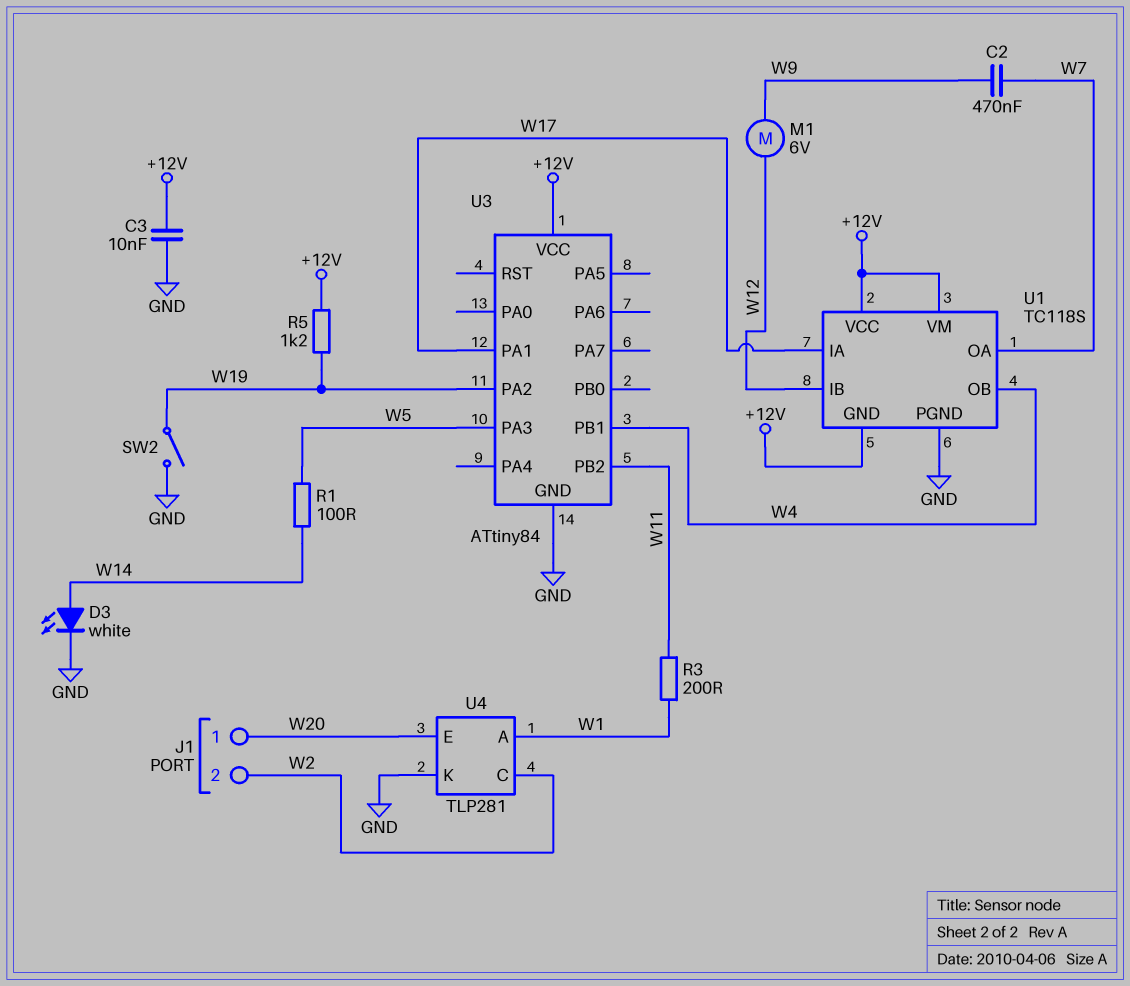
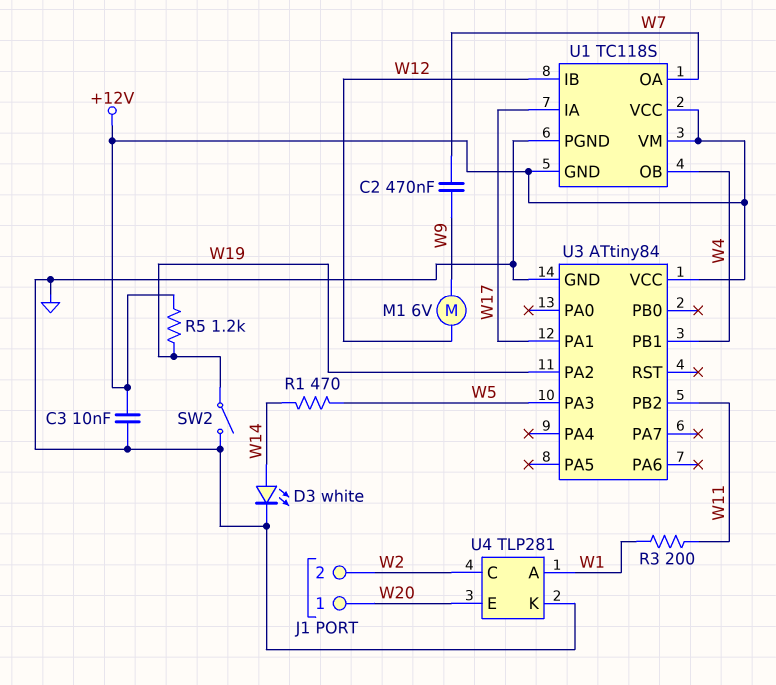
R1: 100 (W5, W14) -> 470 (W5, W14)

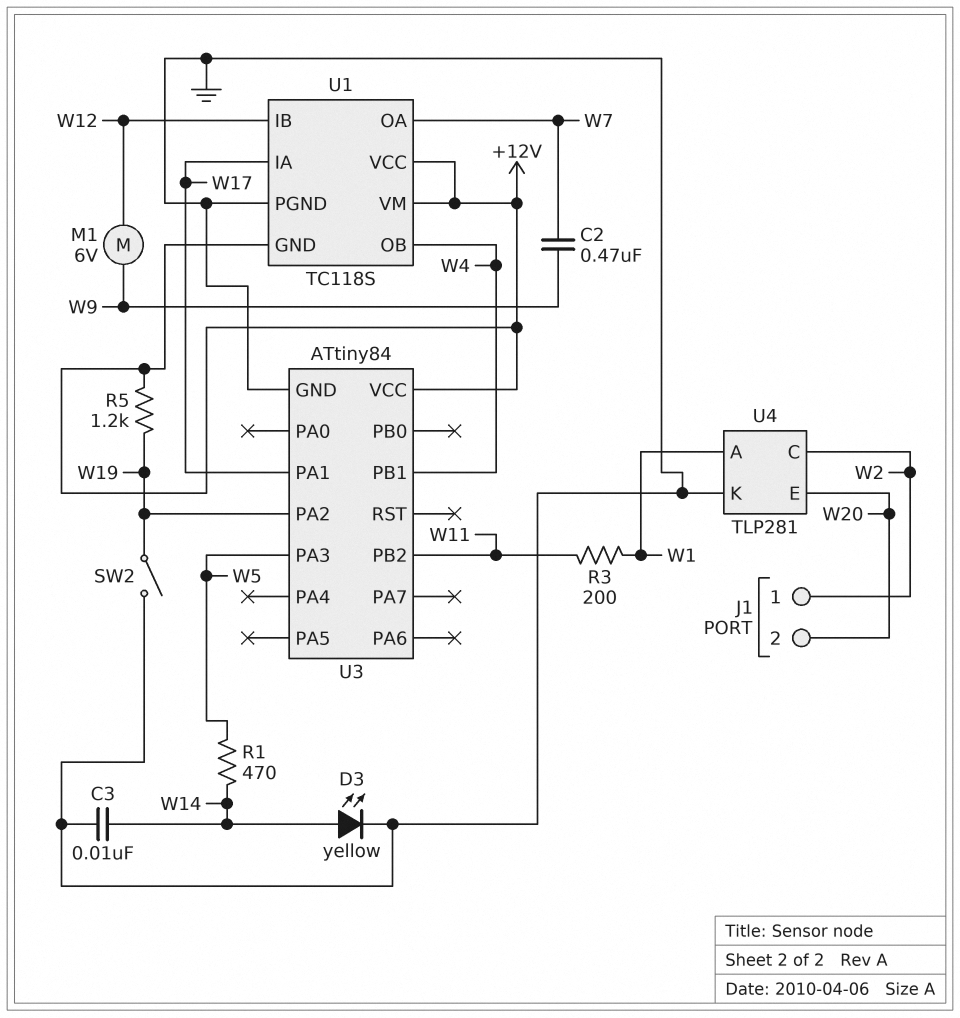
C3: 10nF (+12V, GND) -> 10nF (GND, W14)
D3: LED white (A W14, K GND) -> LED yellow (A W14, K GND)
J1 pin 1: W20 -> W2
J1 pin 2: W2 -> W20

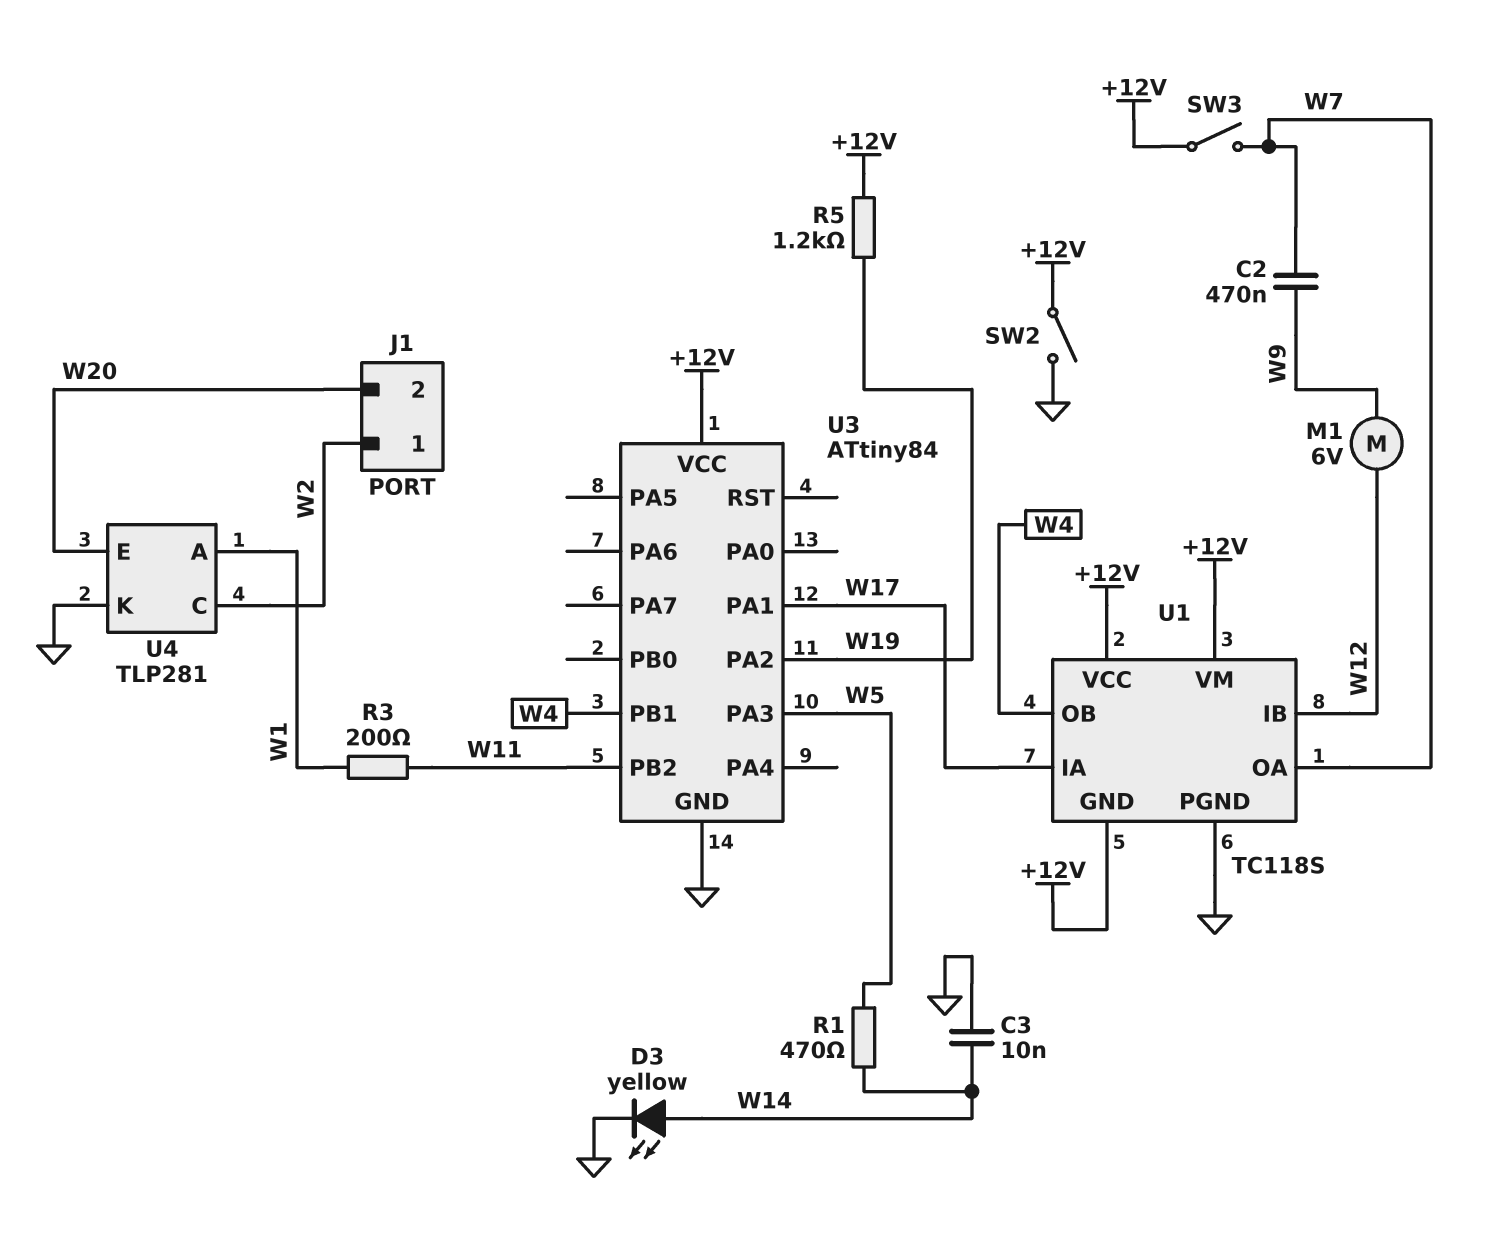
SW2: switch (GND, W19) -> switch (+12V, GND)
SW3: none -> switch (+12V, W7)

